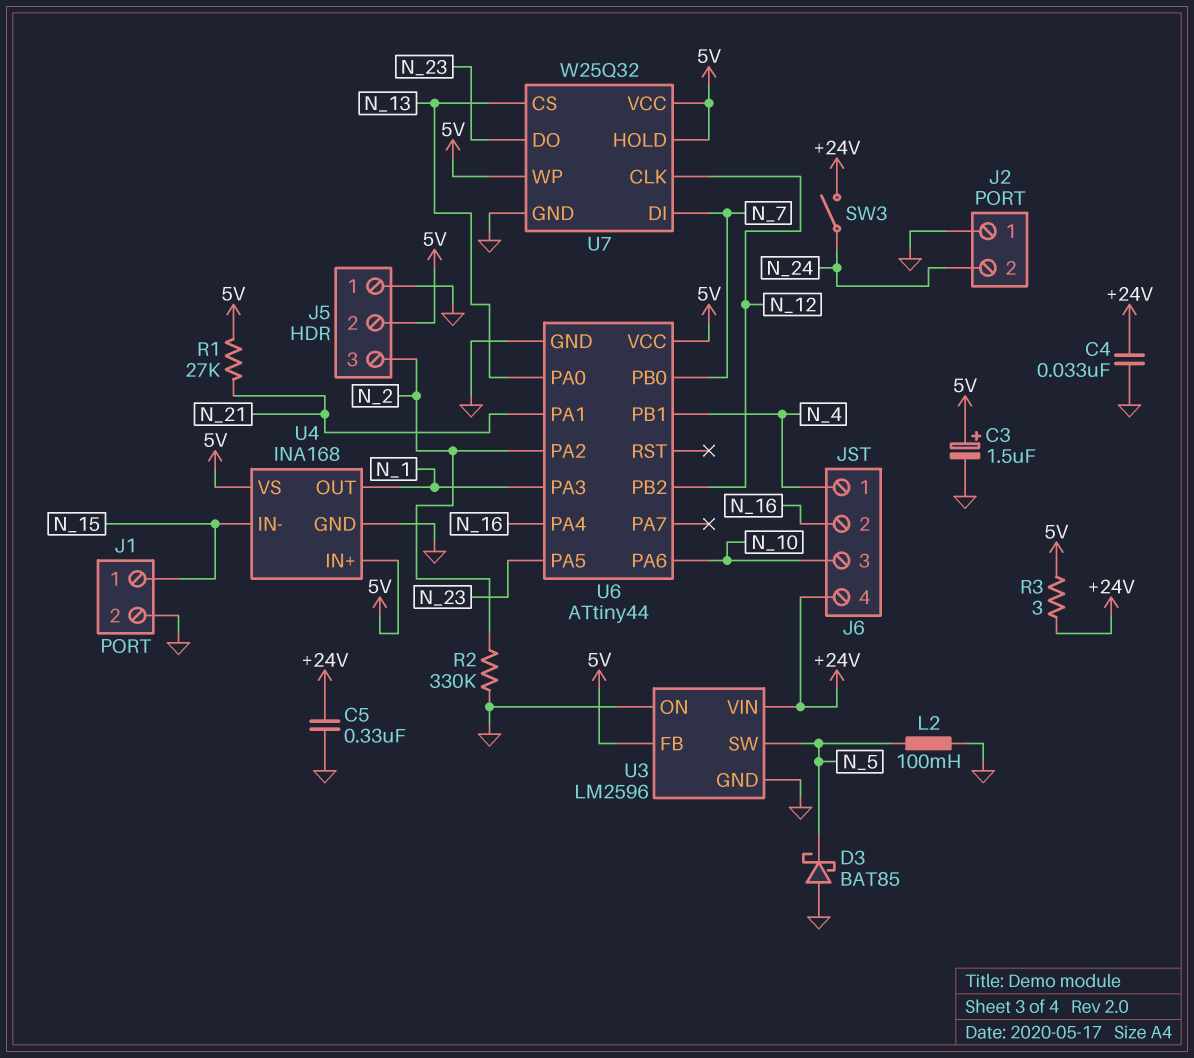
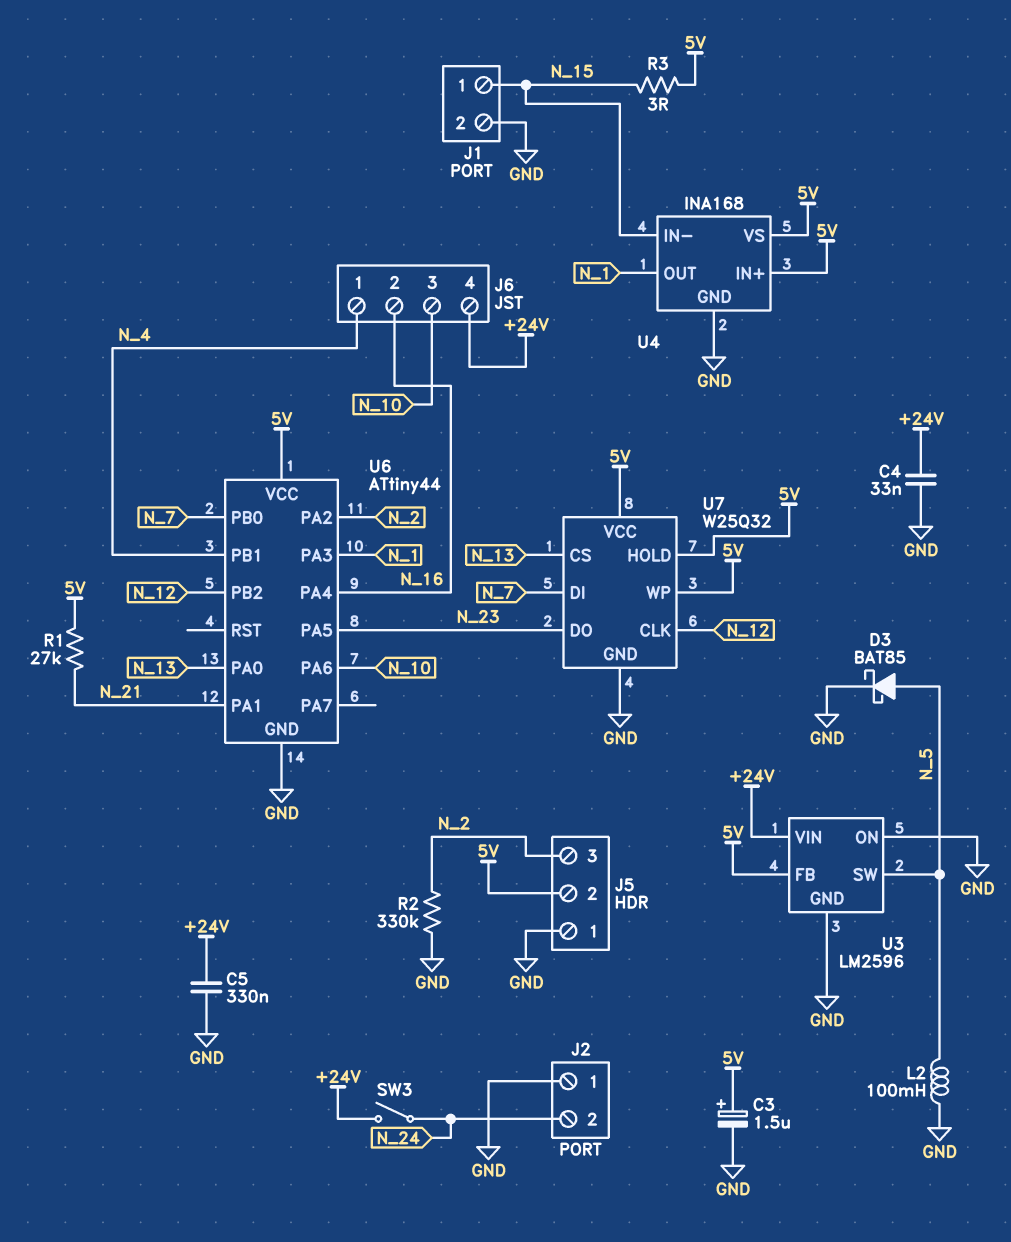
D3: schottky BAT85 (A GND, K N_5) -> schottky BAT85 (A N_5, K GND)
R3: 3 (+24V, 5V) -> 3 (5V, N_15)

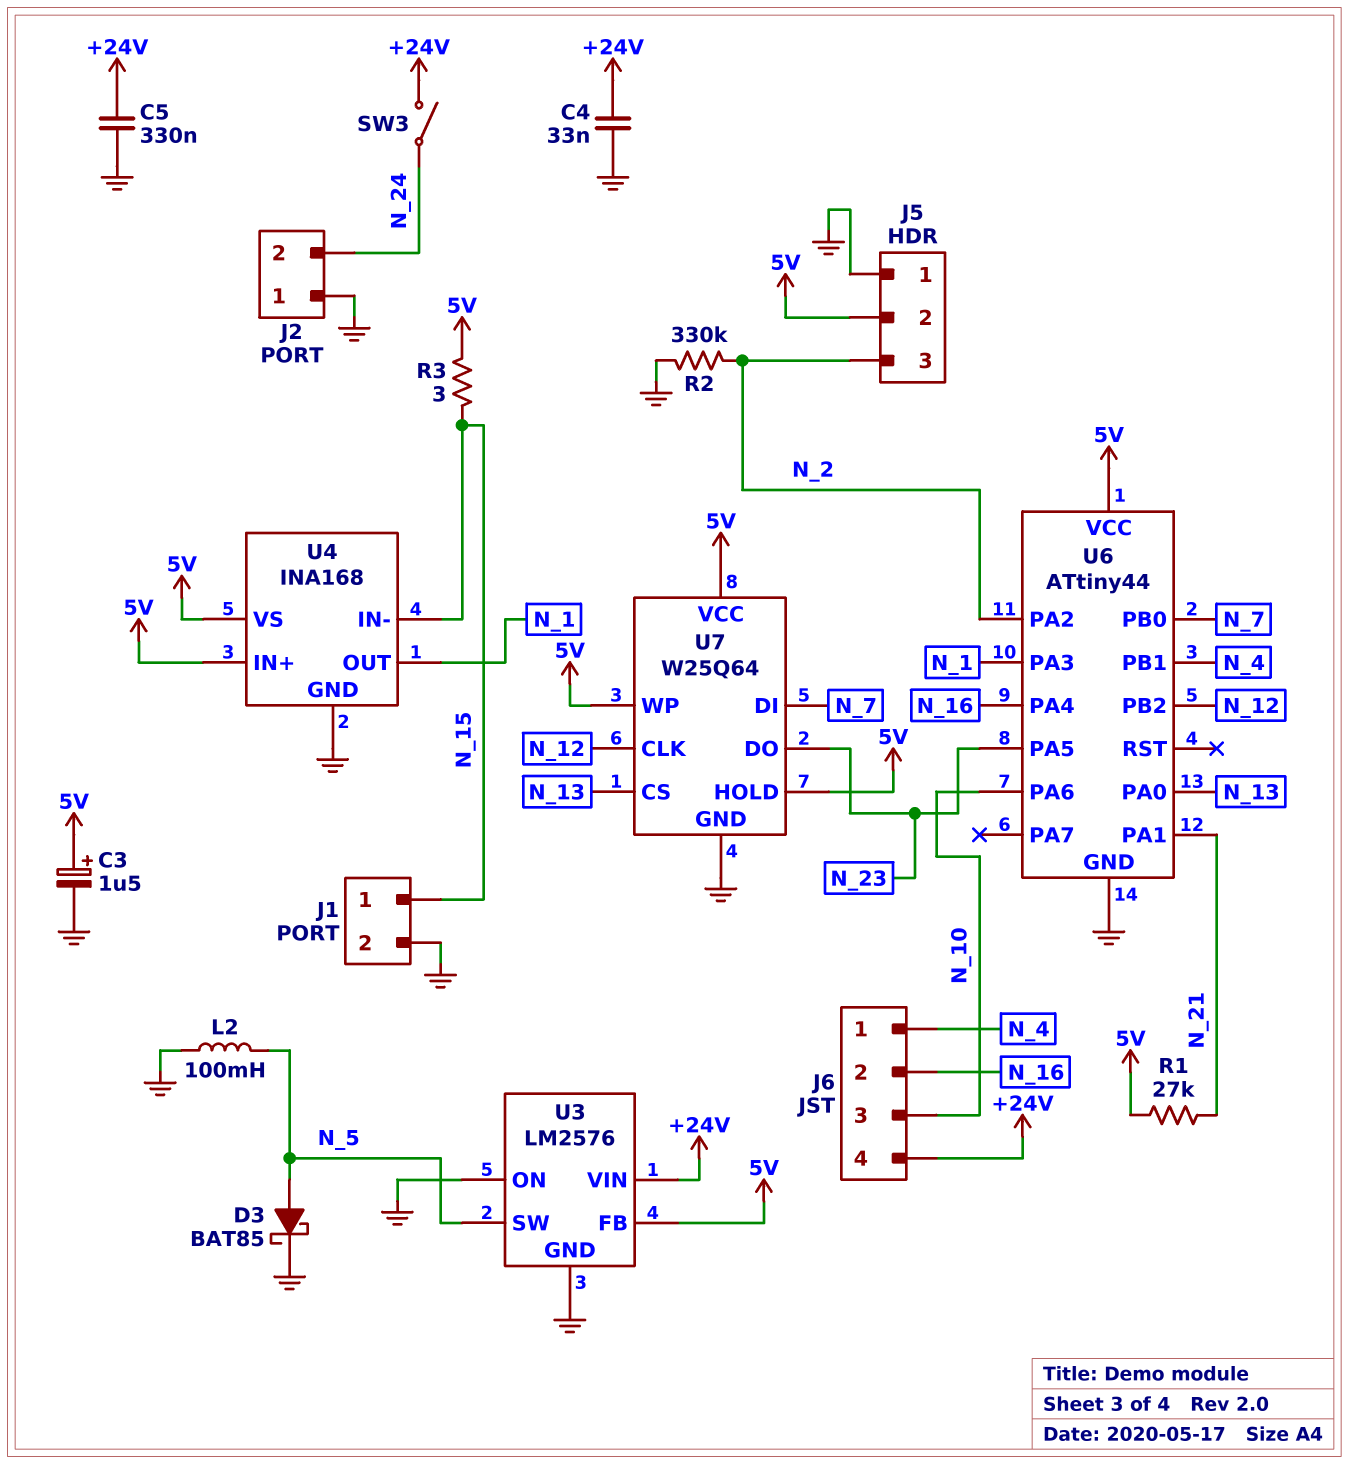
U3: LM2596 -> LM2576
U7: W25Q32 -> W25Q64

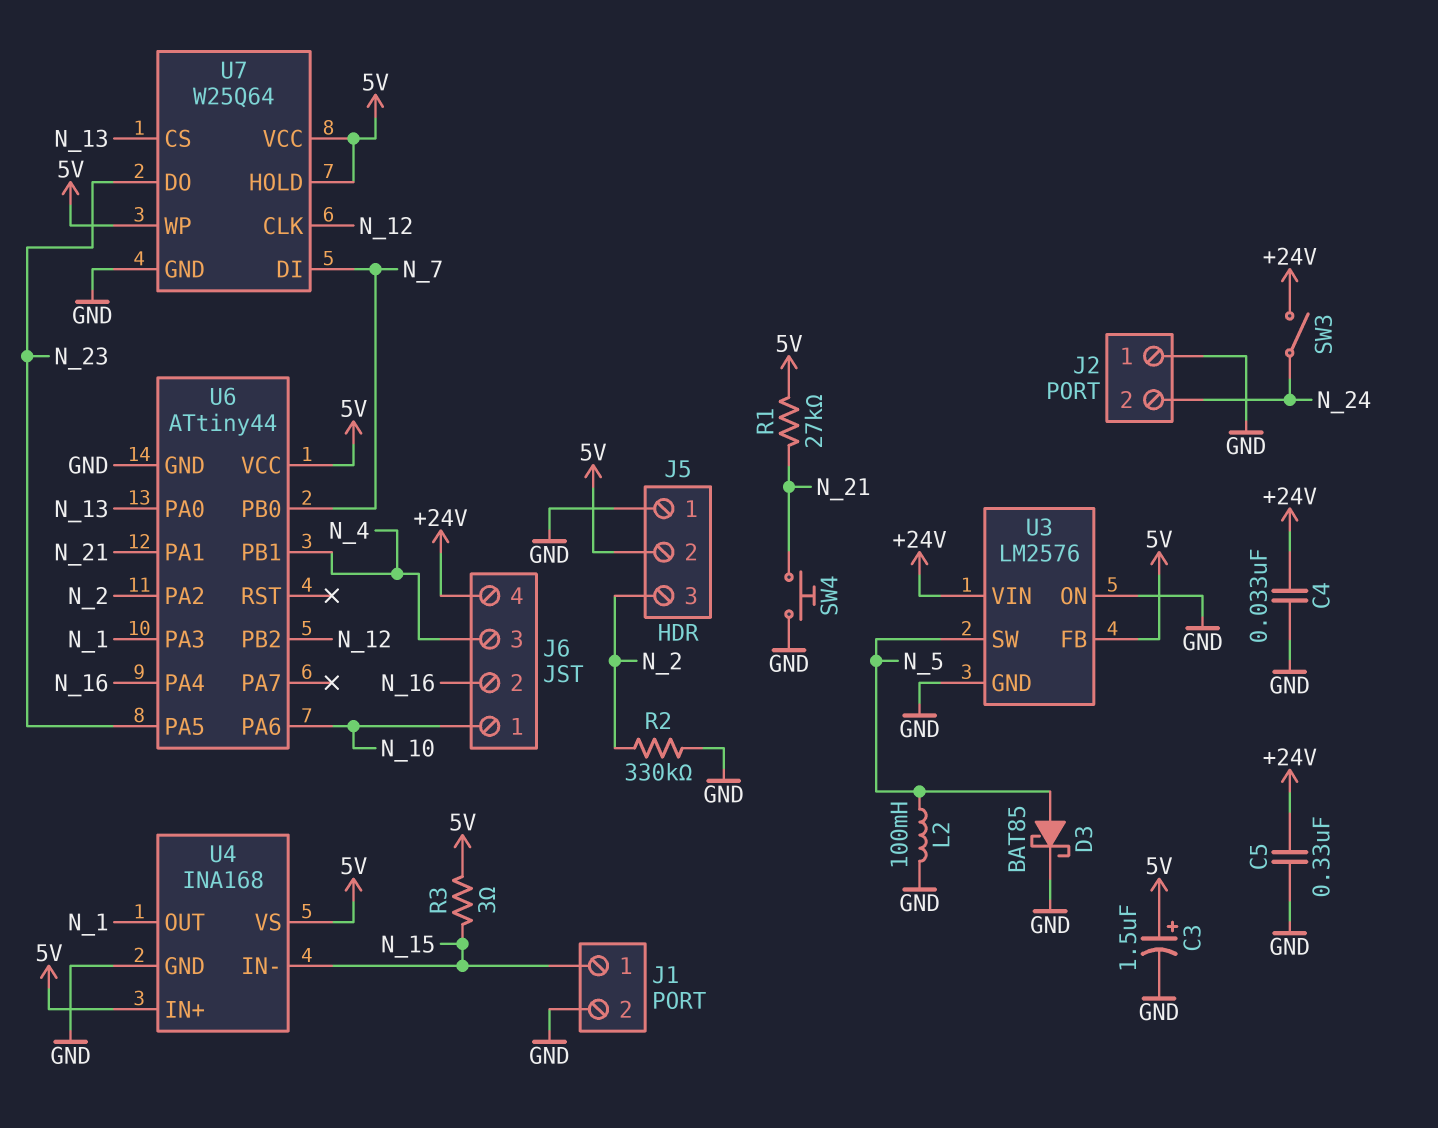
J6 pin 1: N_4 -> N_10
J6 pin 3: N_10 -> N_4
SW4: none -> button (GND, N_21)

